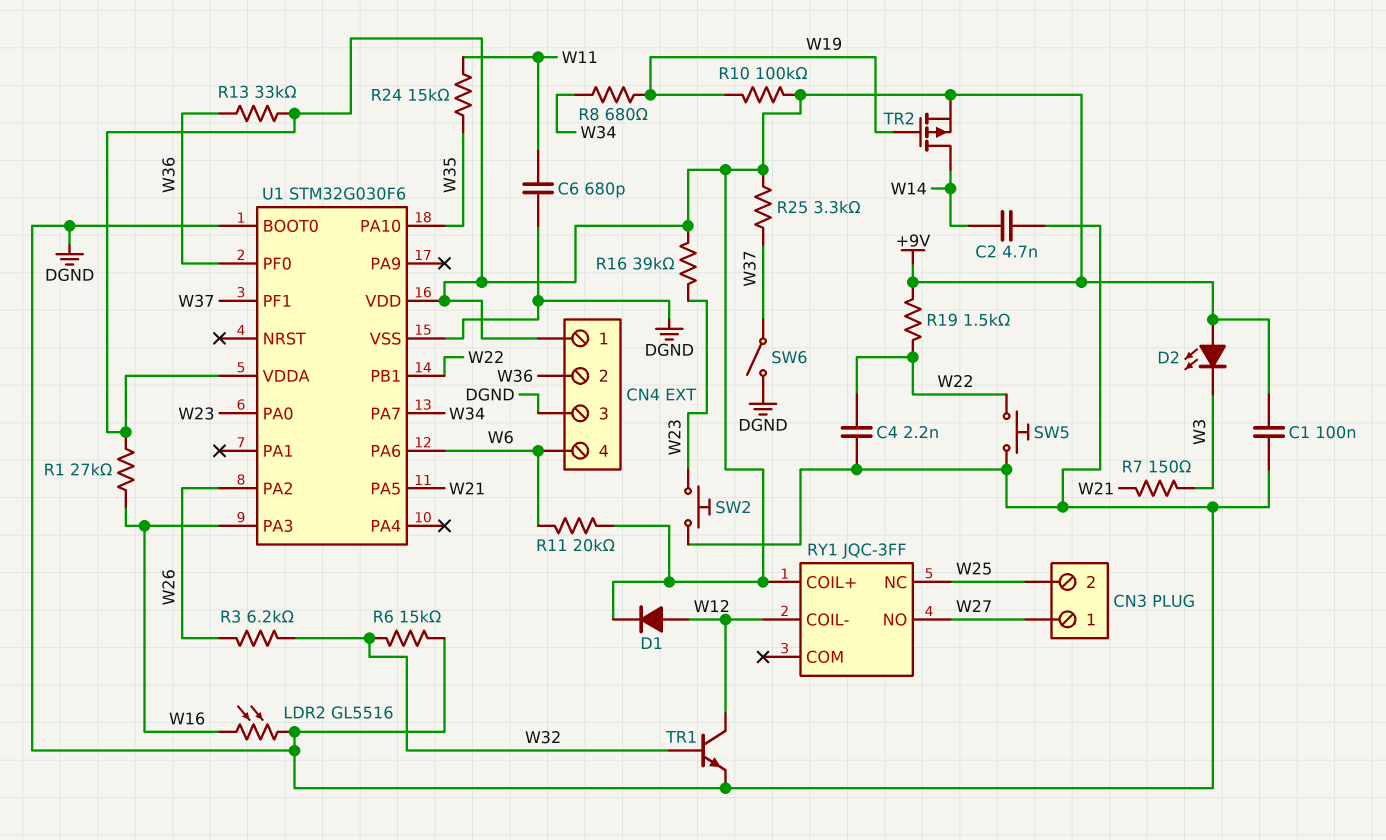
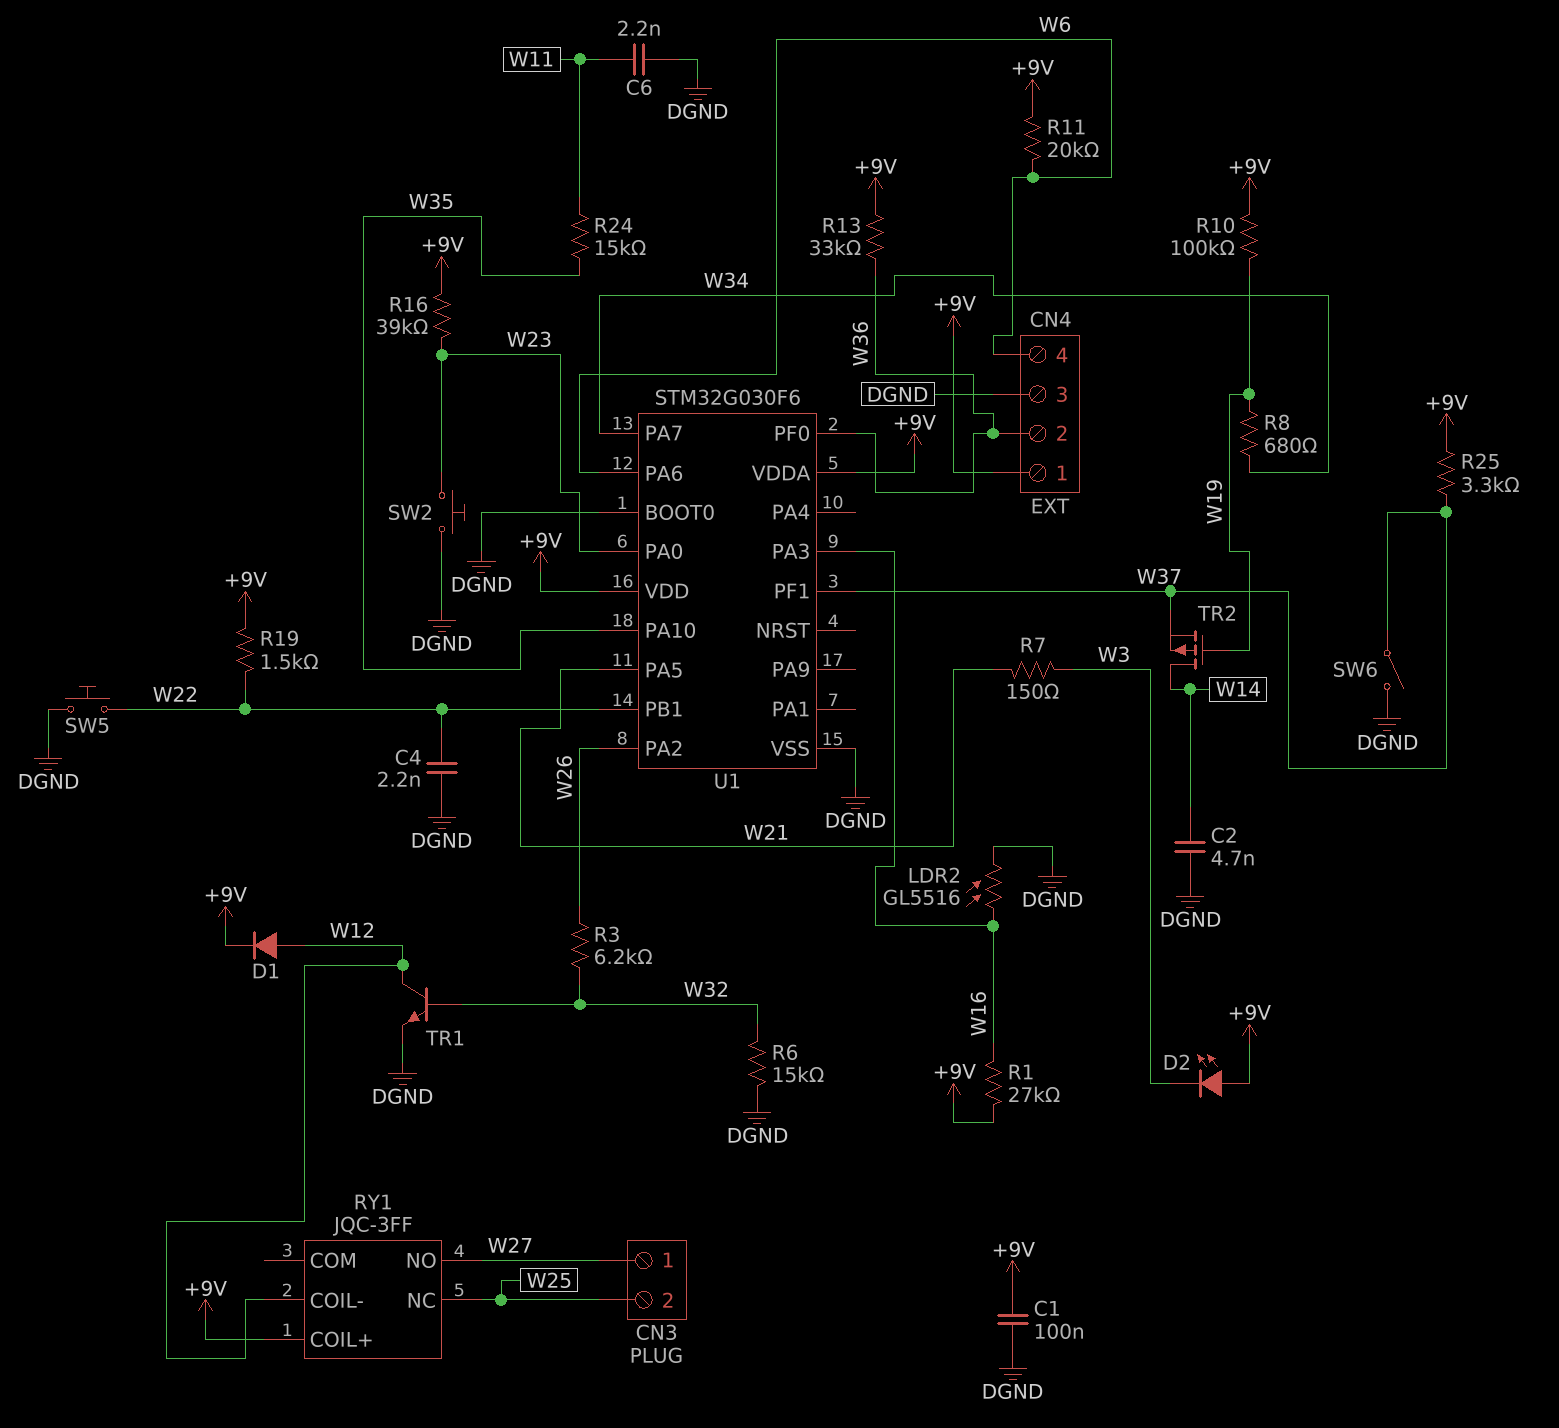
C6: 680pF (DGND, W11) -> 2.2nF (DGND, W11)
TR2: PMOS (G W19, D W14, S +9V) -> PMOS (G W19, D W14, S W37)

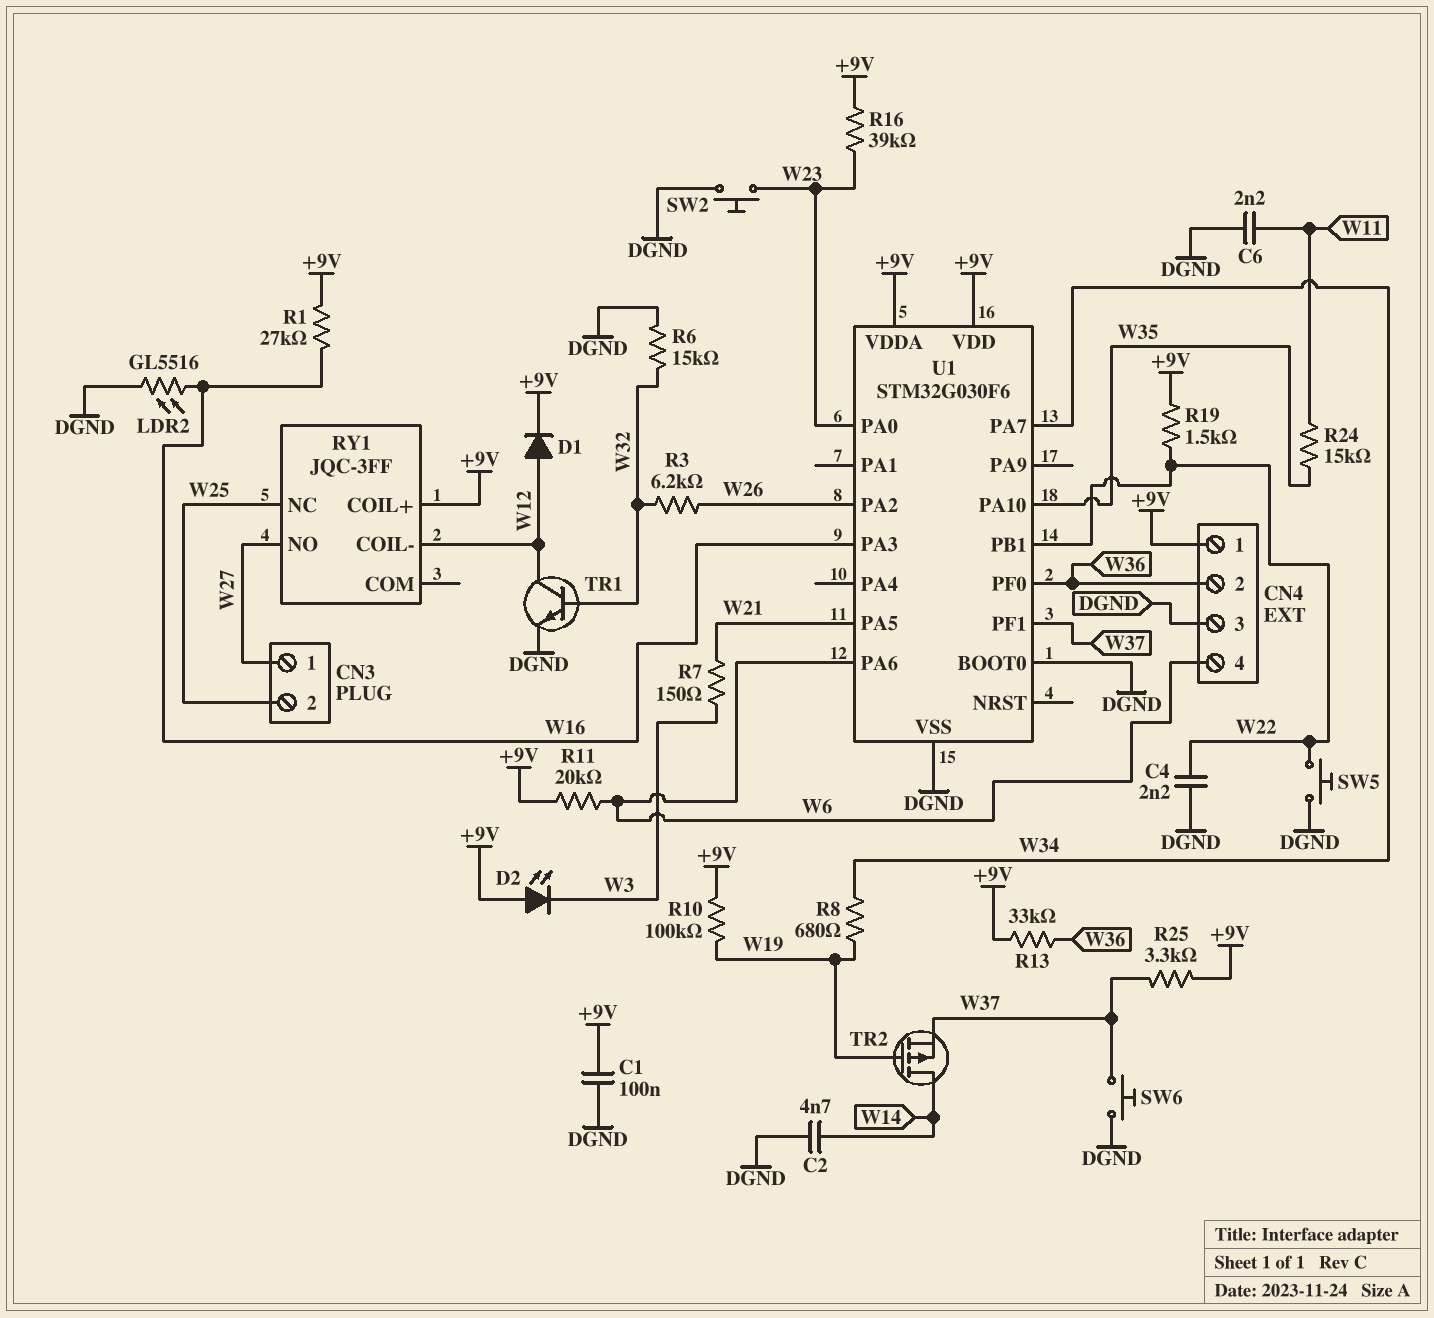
SW6: switch (DGND, W37) -> button (DGND, W37)

